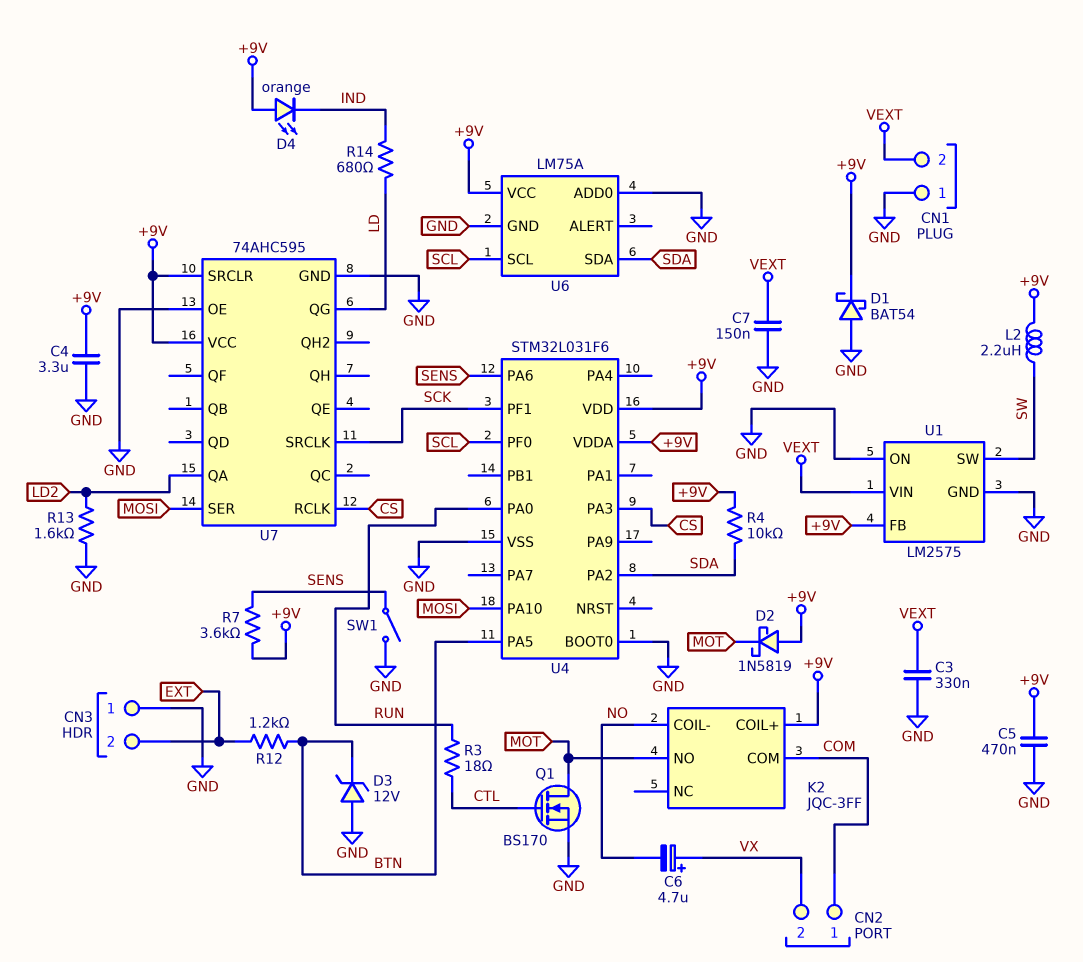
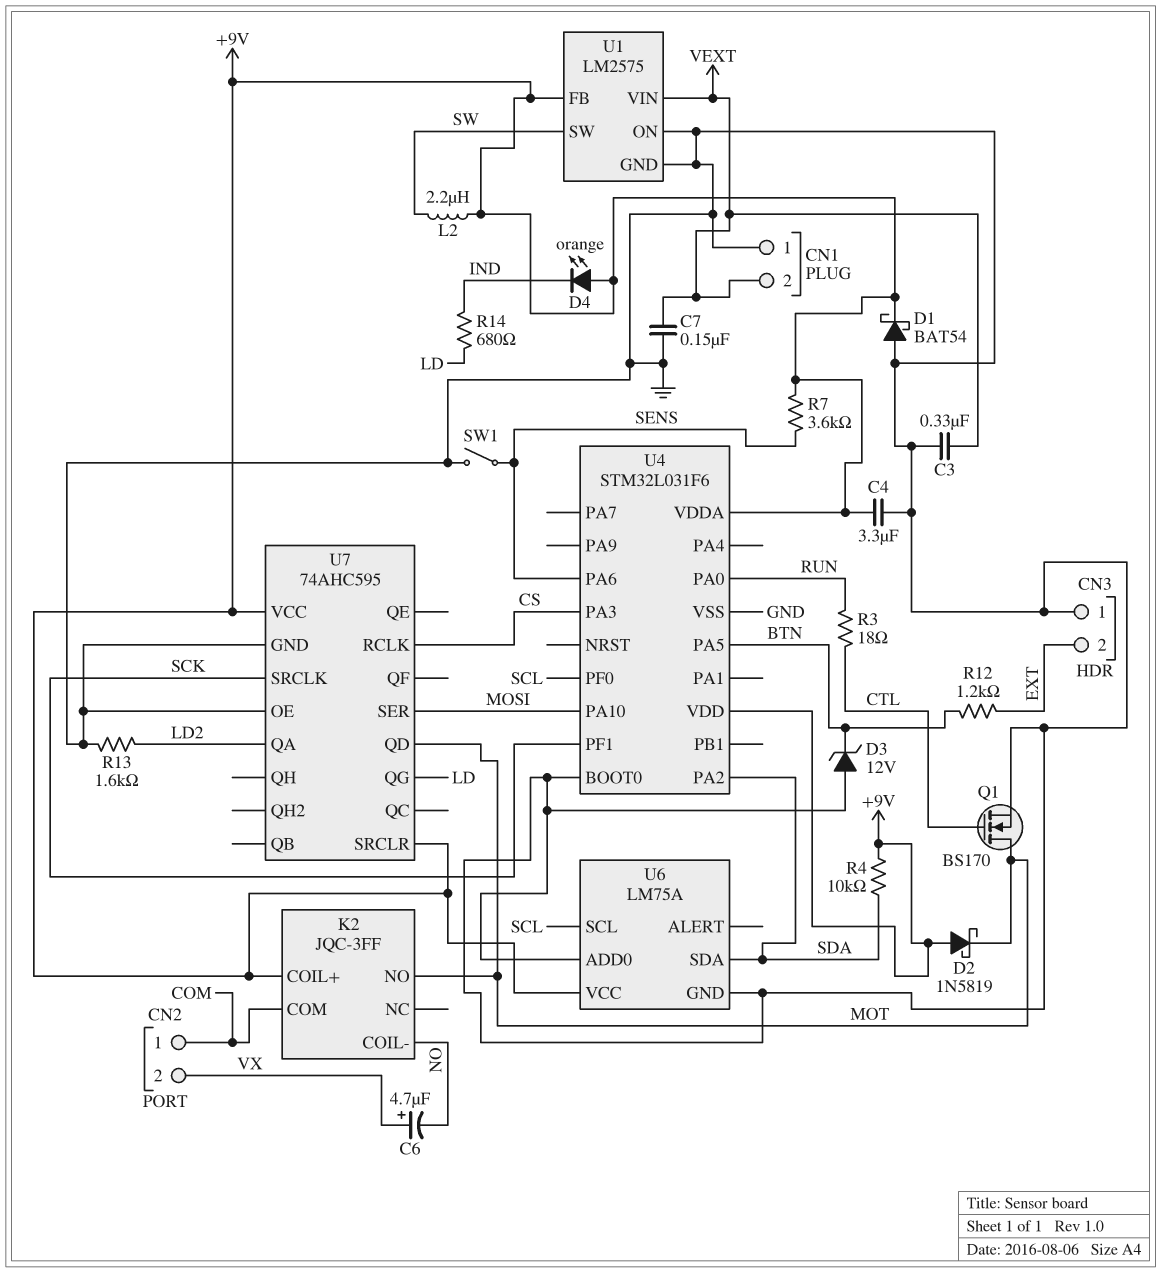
C5: 470nF (+9V, GND) -> none
U7 pin QD: none -> MOT

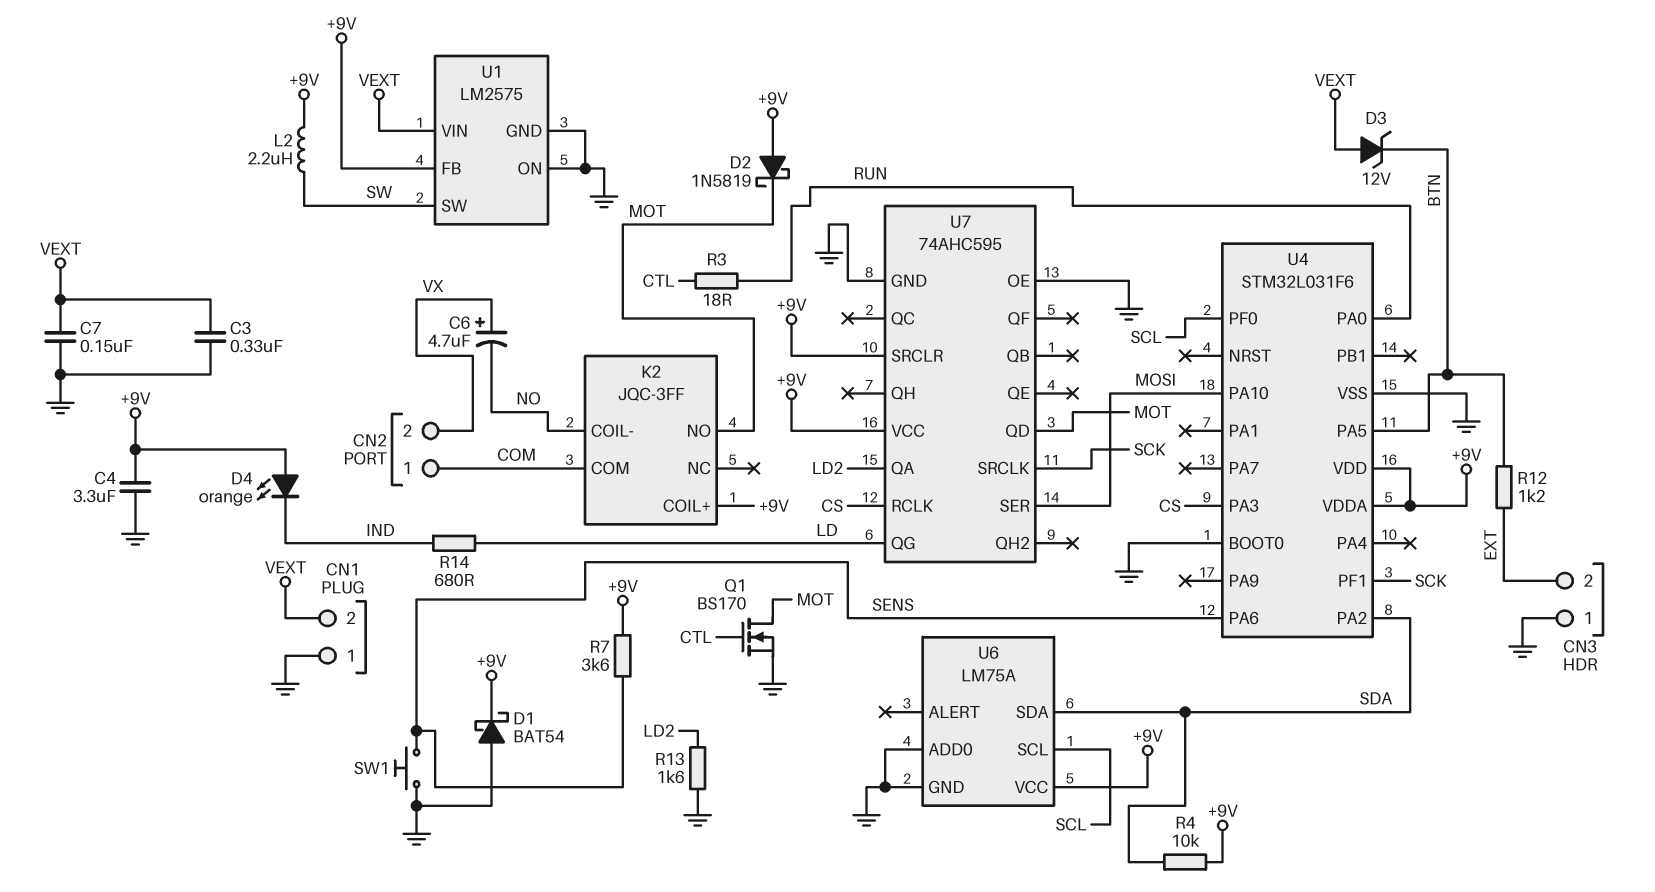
D3: zener 12V (A GND, K BTN) -> zener 12V (A VEXT, K BTN)
SW1: switch (GND, SENS) -> button (GND, SENS)

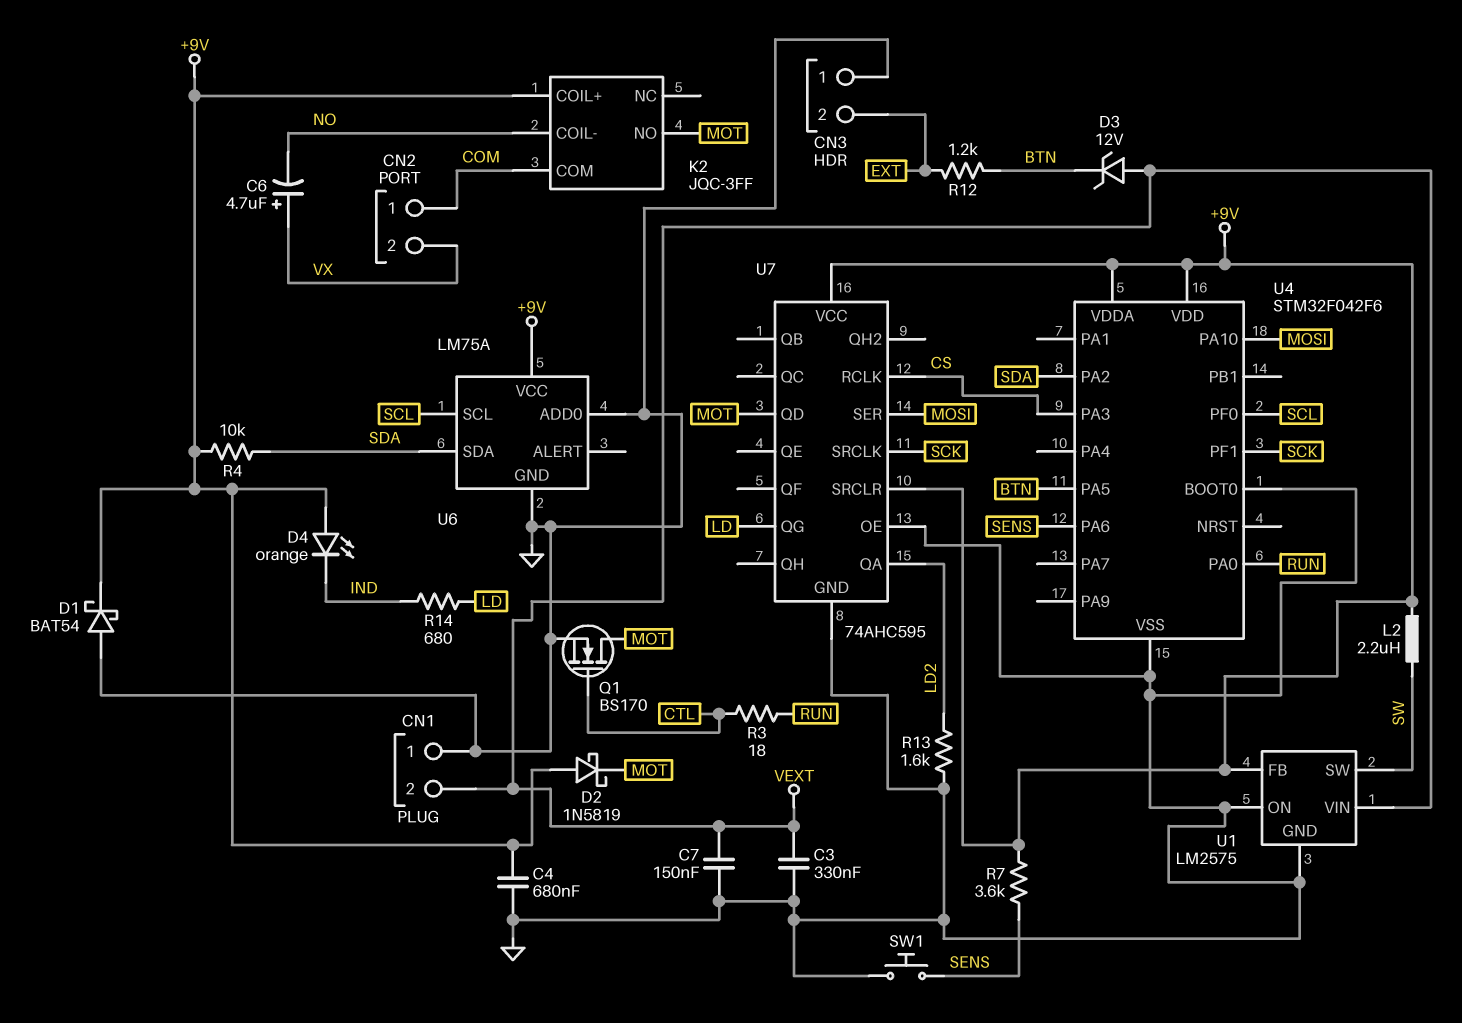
C4: 3.3uF (+9V, GND) -> 680nF (+9V, GND)
U4: STM32L031F6 -> STM32F042F6

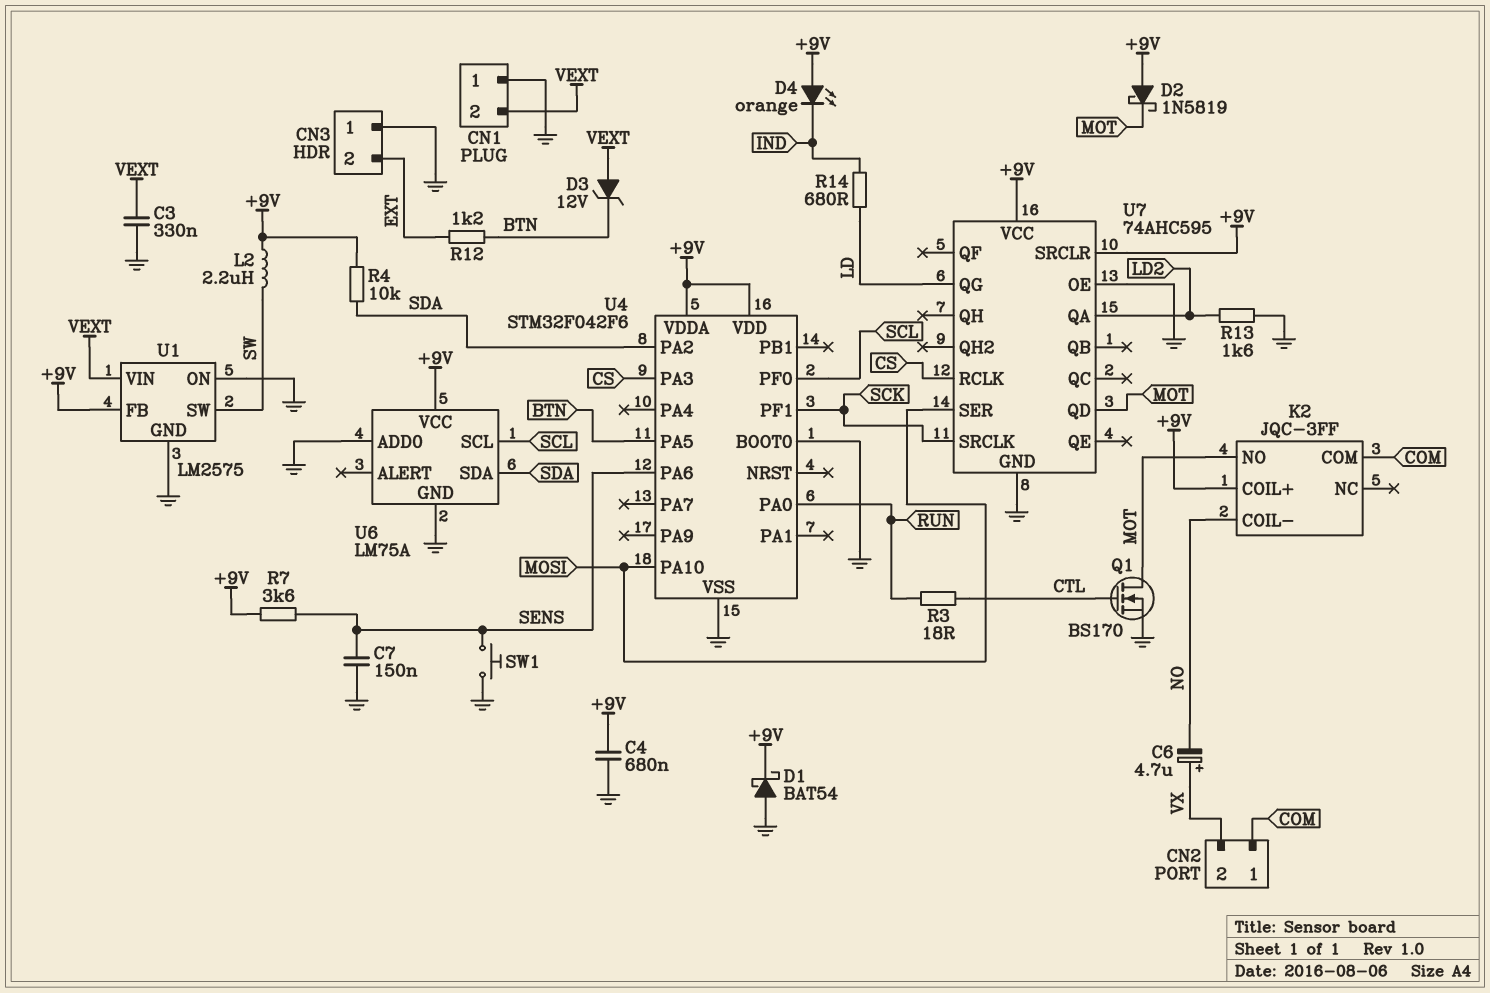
C7: 150nF (GND, VEXT) -> 150nF (GND, SENS)

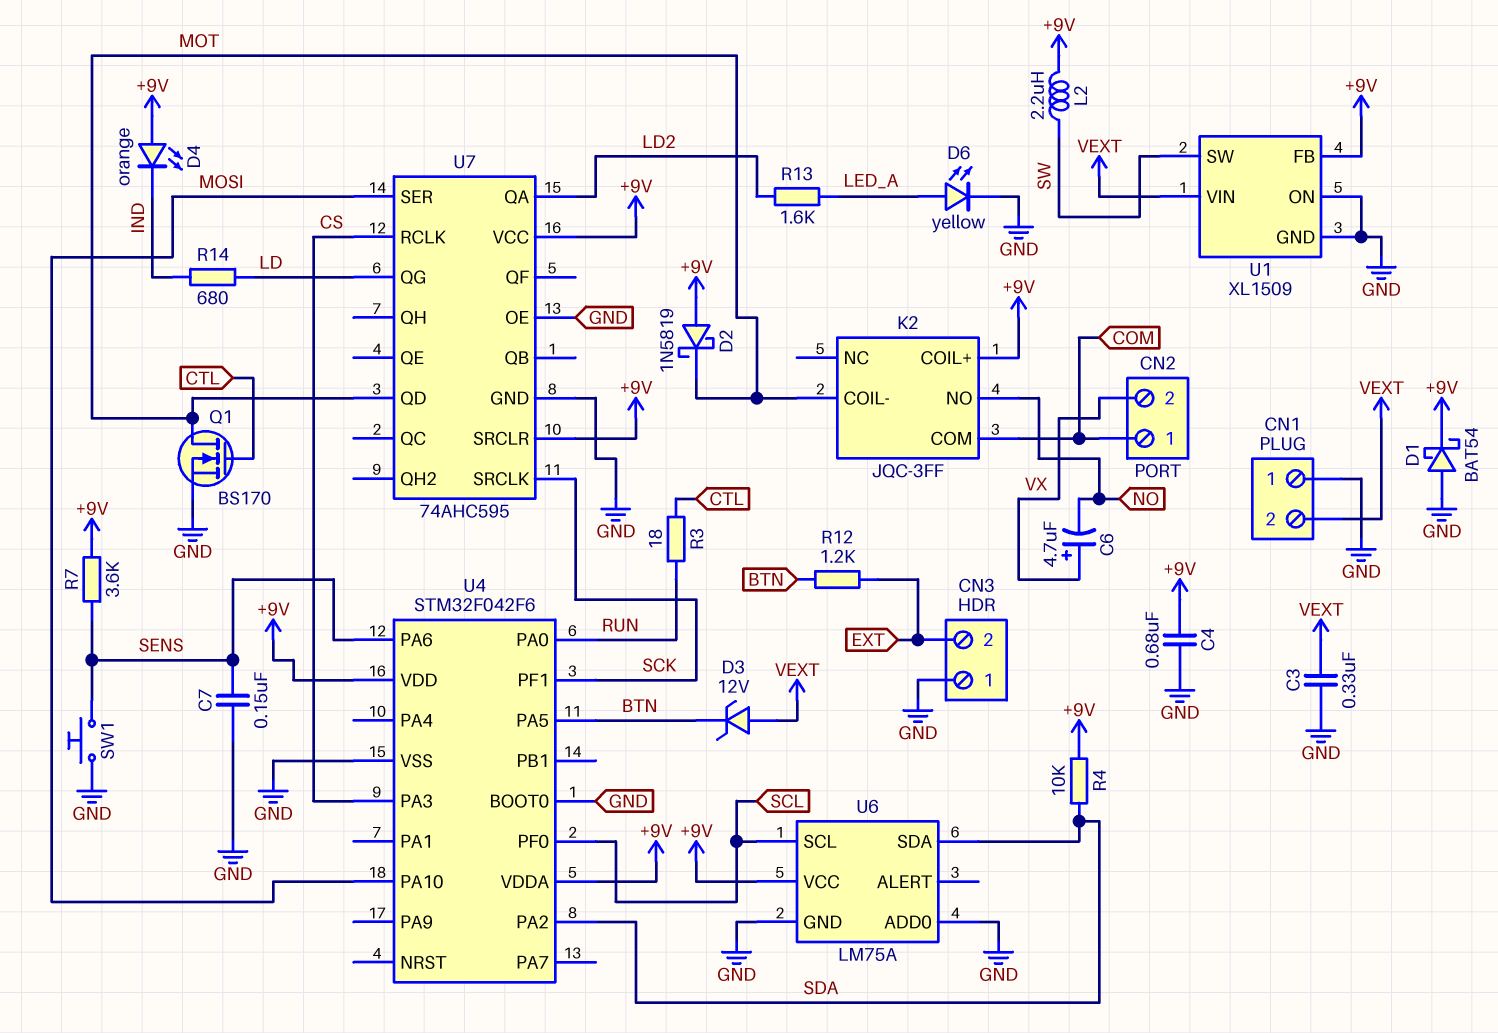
D6: none -> LED yellow (A LED_A, K GND)
K2 pin COIL-: NO -> MOT
K2 pin NO: MOT -> NO
R13: 1.6k (GND, LD2) -> 1.6k (LD2, LED_A)
U1: LM2575 -> XL1509

